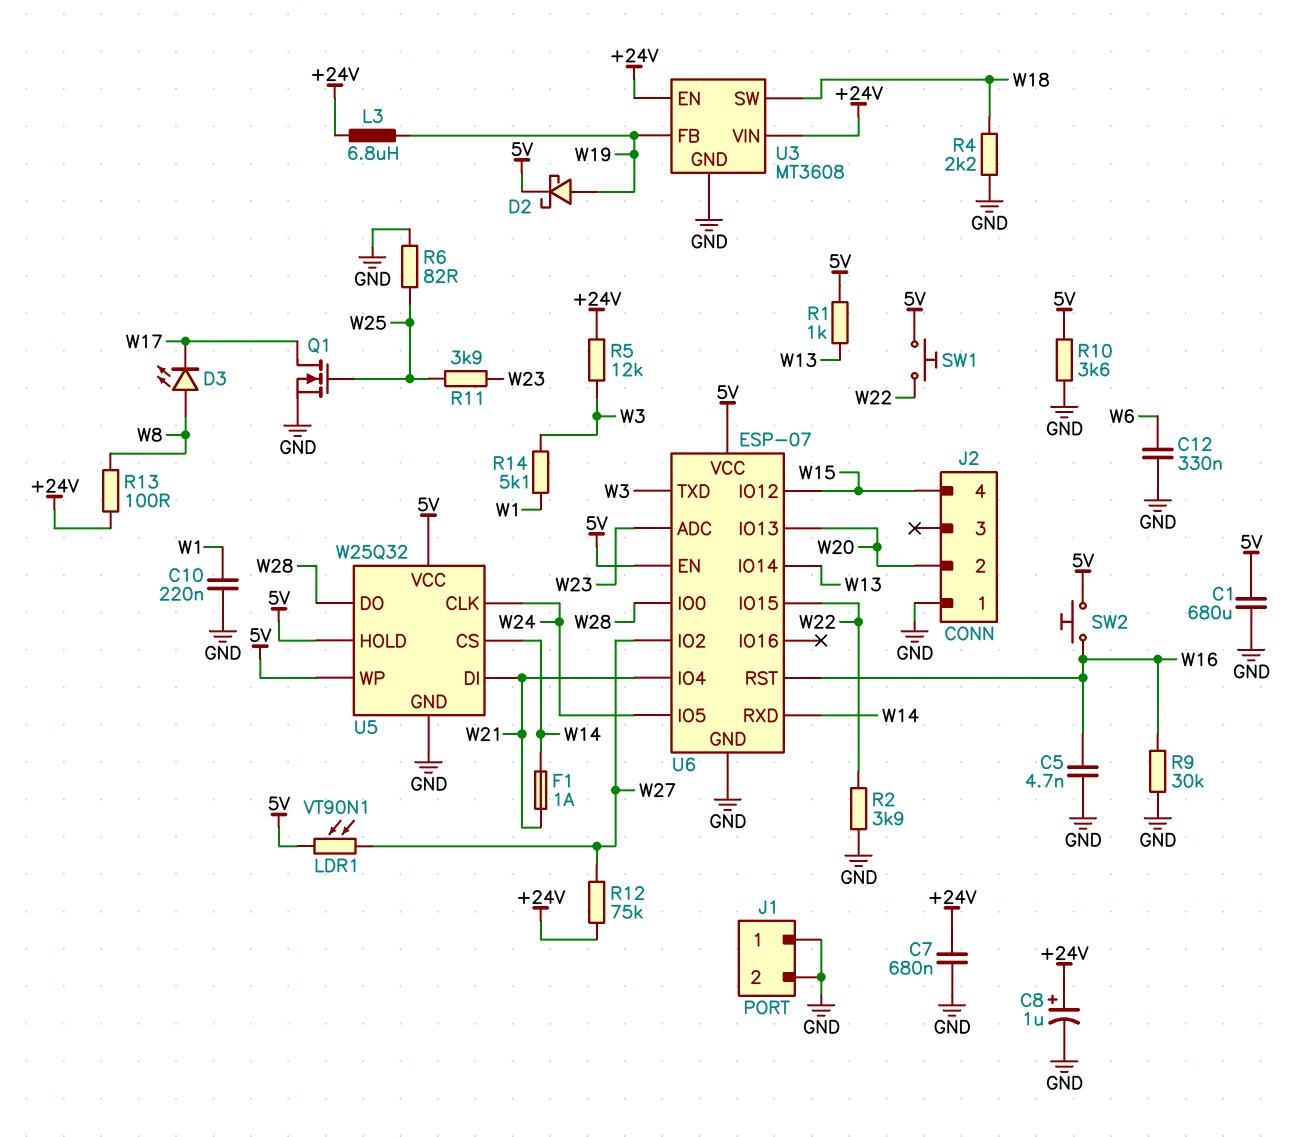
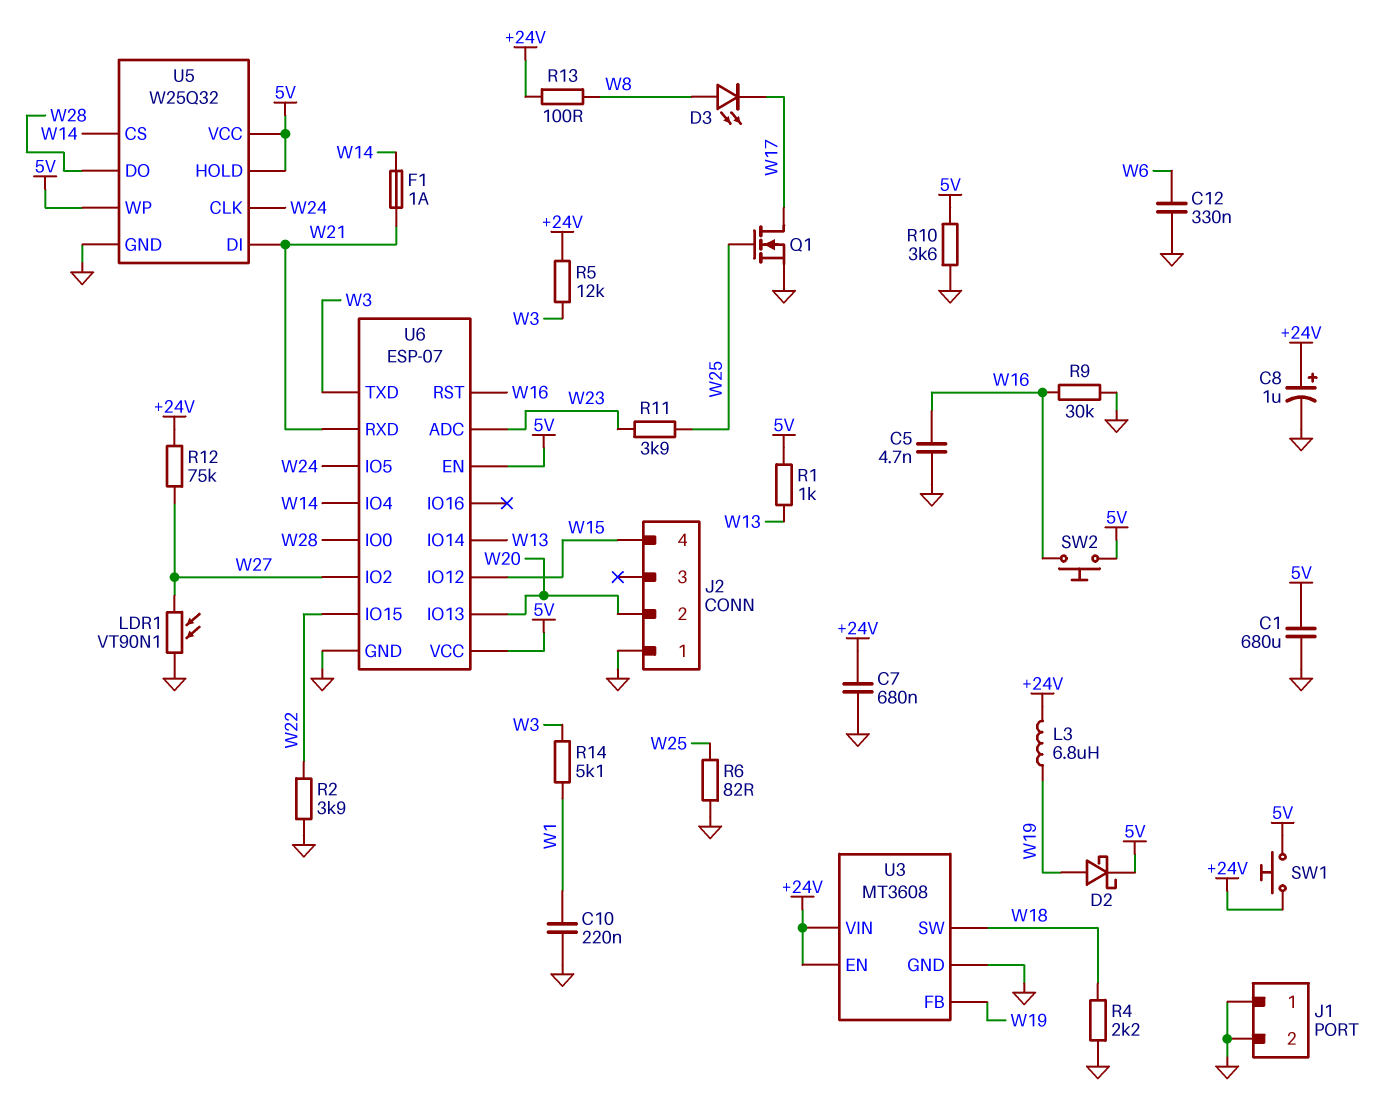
LDR1: VT90N1 (5V, W27) -> VT90N1 (GND, W27)
SW1: button (5V, W22) -> button (+24V, 5V)
U6 pin IO4: W21 -> W14
U6 pin RXD: W14 -> W21

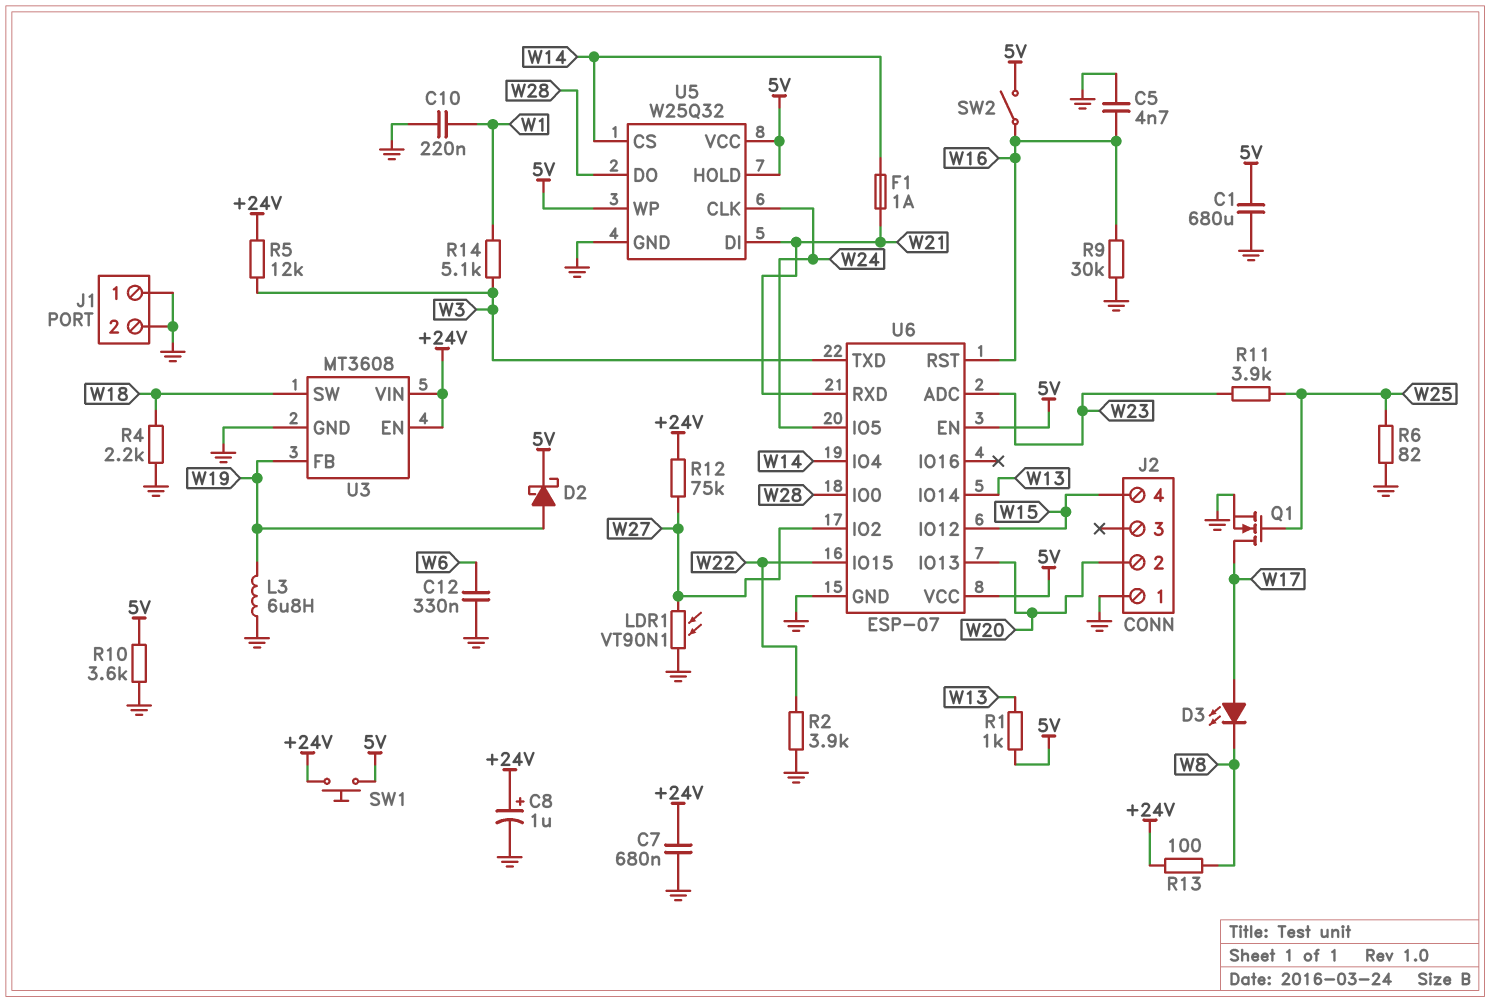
D3: LED (A W8, K W17) -> LED (A W17, K W8)
L3: 6.8uH (+24V, W19) -> 6.8uH (GND, W19)
SW2: button (5V, W16) -> switch (5V, W16)

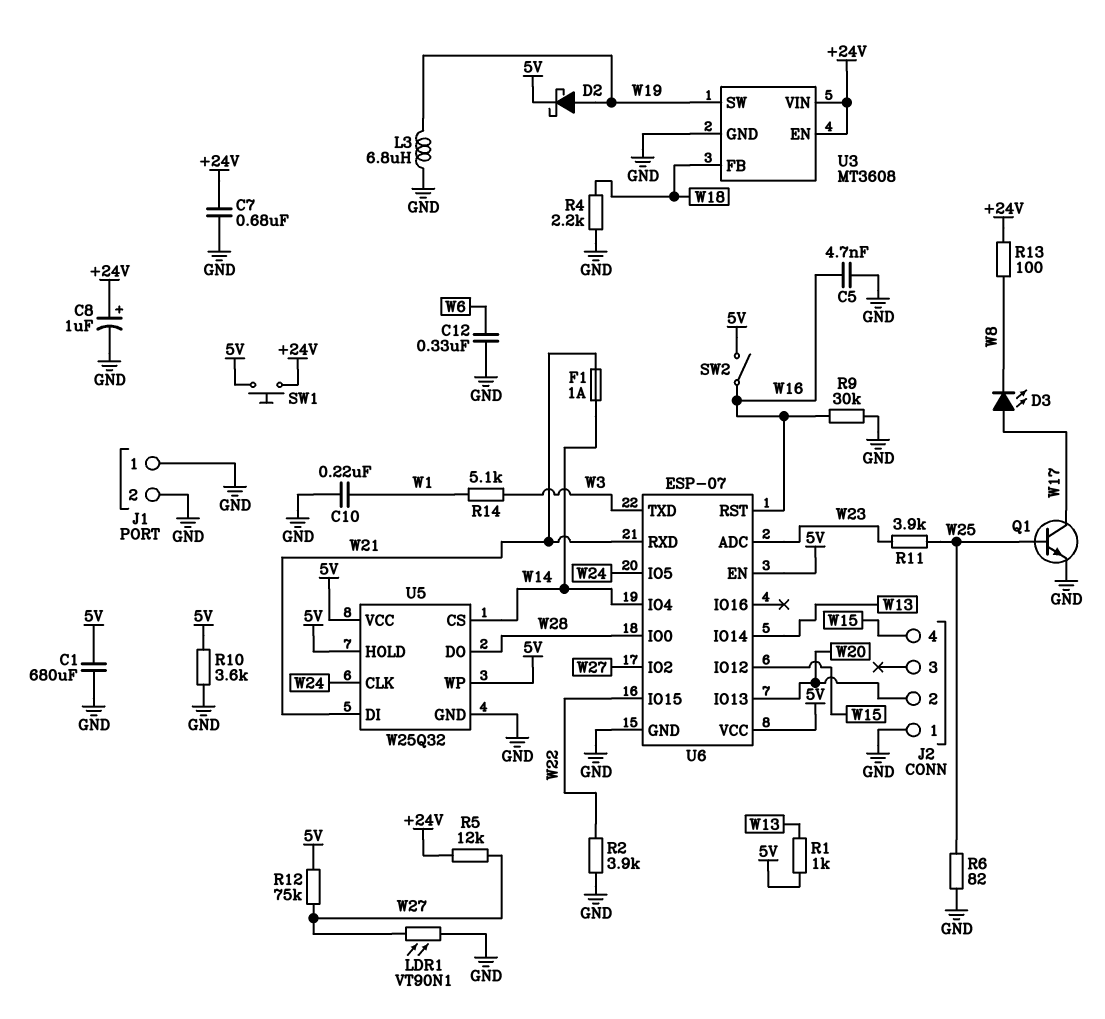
Q1: NMOS (G W25, D W17, S GND) -> NPN (B W25, C W17, E GND)
R5: 12k (+24V, W3) -> 12k (+24V, W27)
R12: 75k (+24V, W27) -> 75k (5V, W27)
U3 pin FB: W19 -> W18
U3 pin SW: W18 -> W19

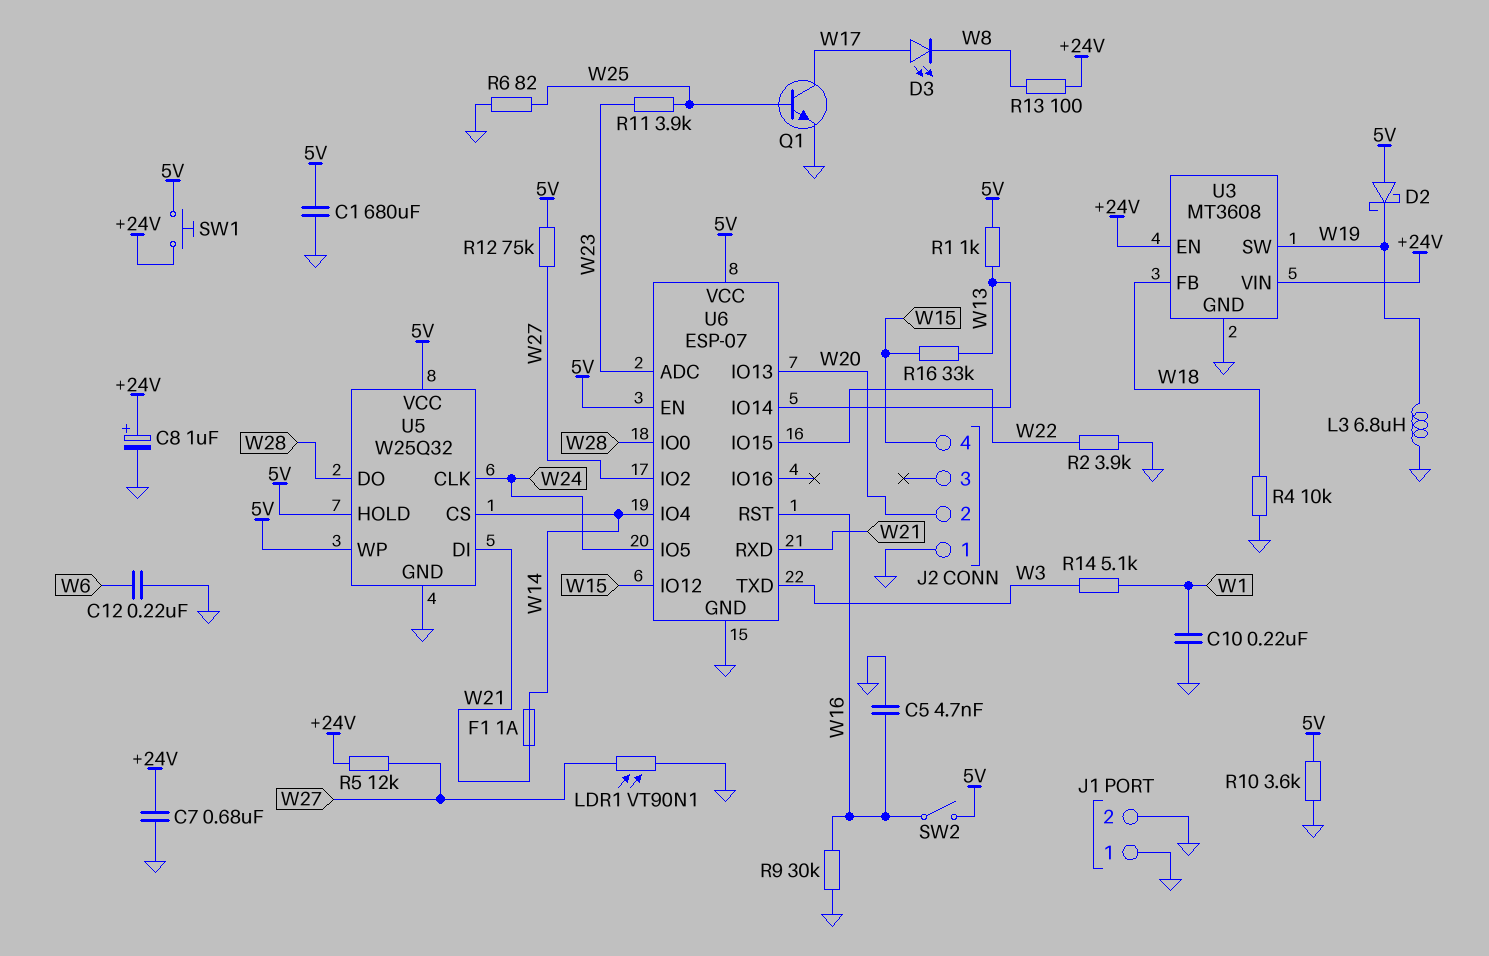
C12: 330nF (GND, W6) -> 220nF (GND, W6)
D2: schottky (A W19, K 5V) -> schottky (A 5V, K W19)
R4: 2.2k (GND, W18) -> 10k (GND, W18)
R16: none -> 33k (W13, W15)

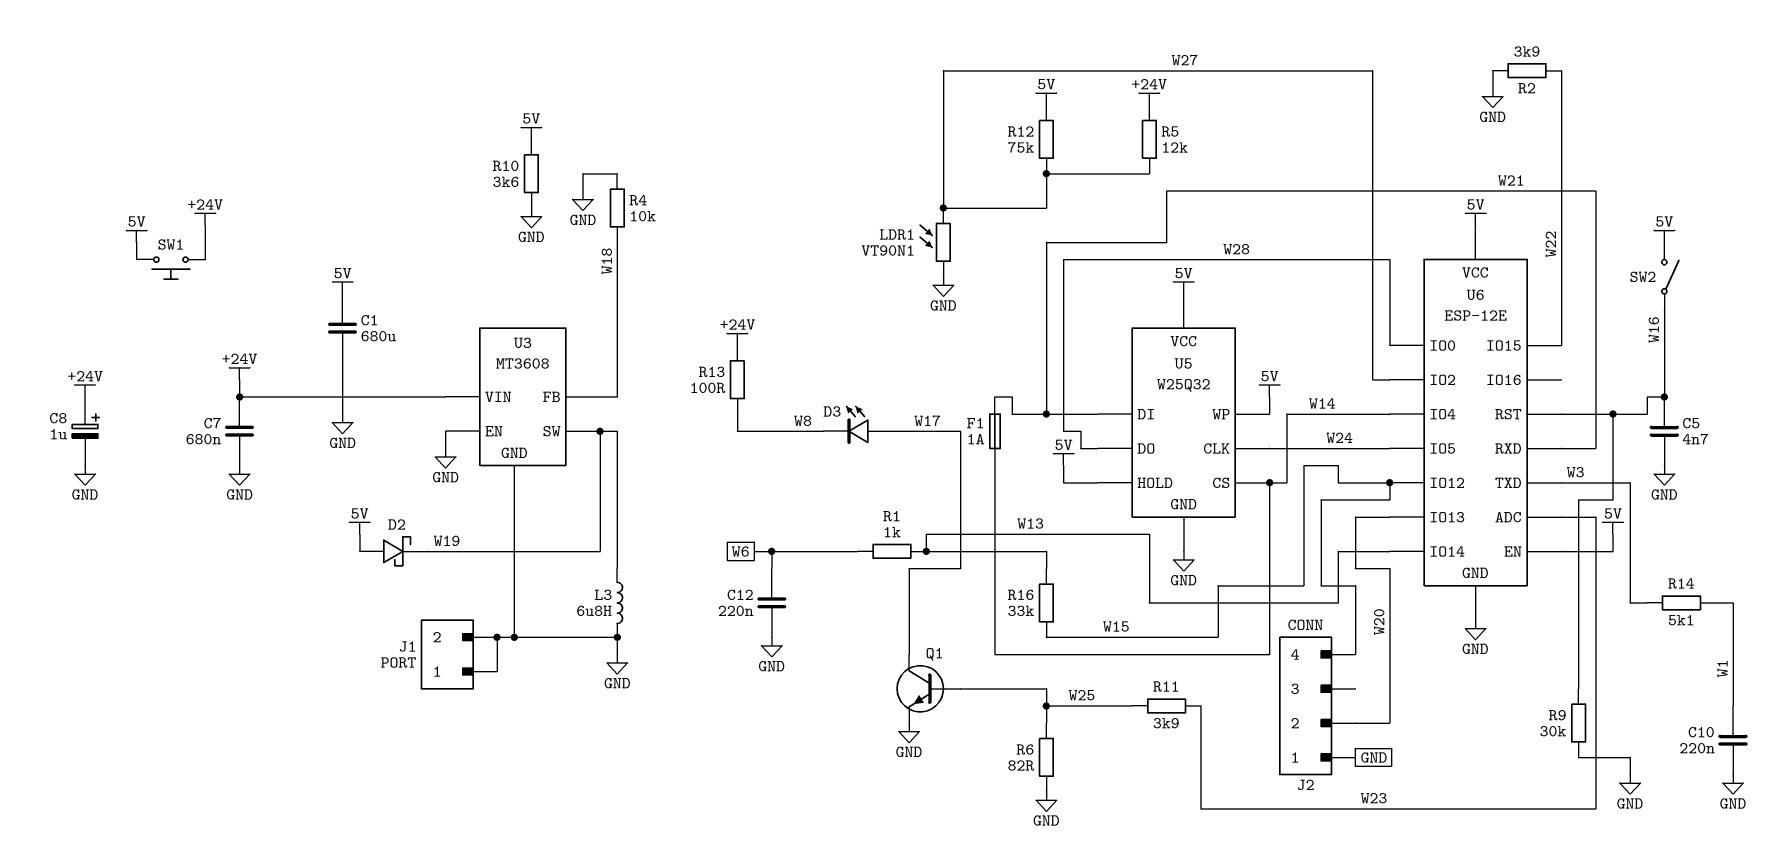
R1: 1k (5V, W13) -> 1k (W6, W13)
U3 pin EN: +24V -> GND
U6: ESP-07 -> ESP-12E

